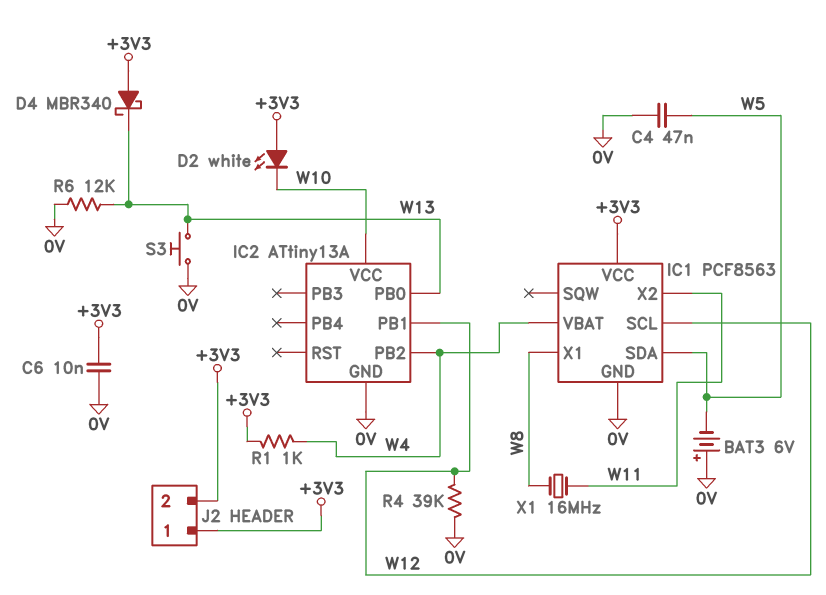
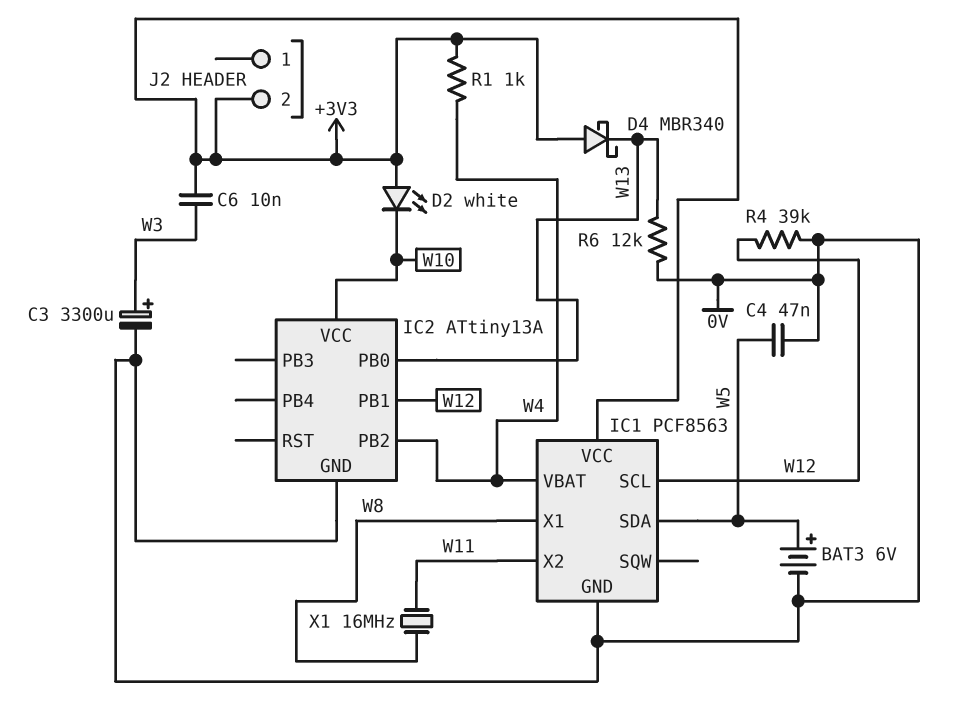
BAT3: 6V (plus 0V, minus W5) -> 6V (plus W5, minus 0V)
C3: none -> 3300uF (plus W3, minus 0V)
C6: 10nF (+3V3, 0V) -> 10nF (+3V3, W3)
J2 pin 1: +3V3 -> none
S3: button (0V, W13) -> none

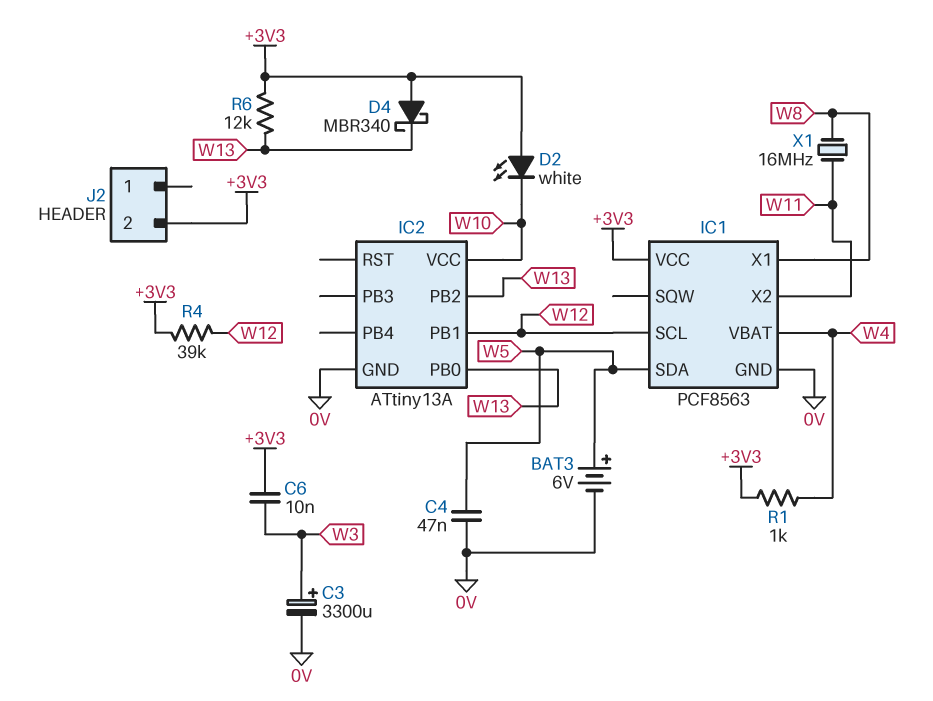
IC2 pin PB2: W4 -> W13
R4: 39k (0V, W12) -> 39k (+3V3, W12)
R6: 12k (0V, W13) -> 12k (+3V3, W13)

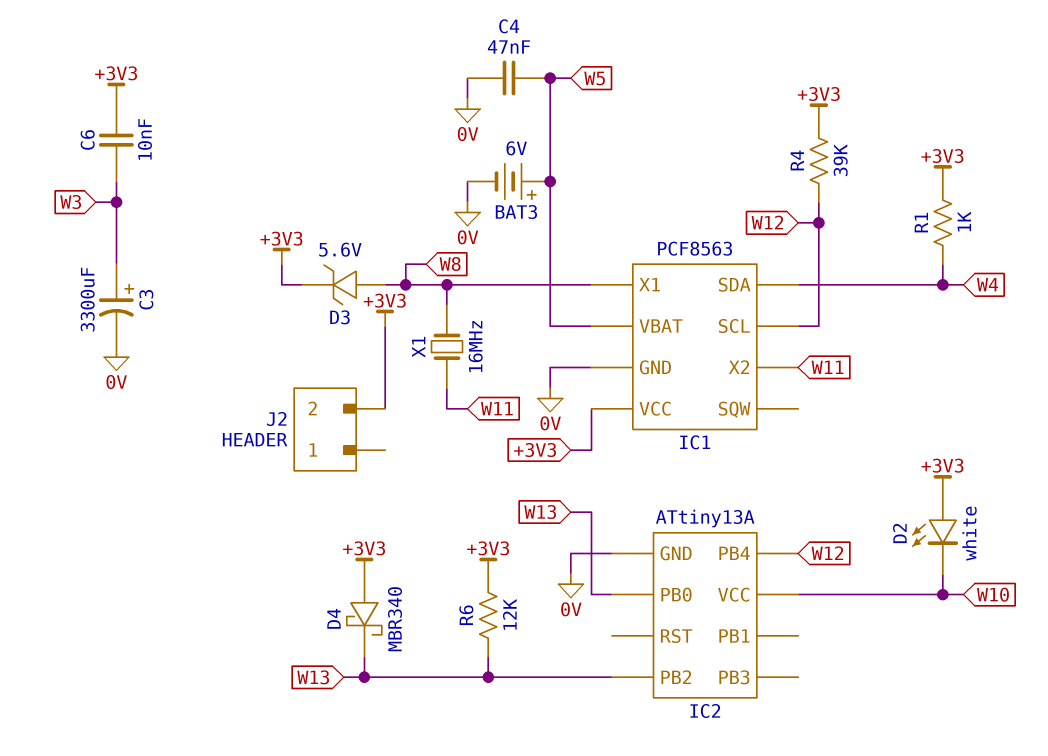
D3: none -> zener 5.6V (A W8, K +3V3)
IC1 pin SDA: W5 -> W4
IC1 pin VBAT: W4 -> W5
IC2 pin PB1: W12 -> none
IC2 pin PB4: none -> W12

